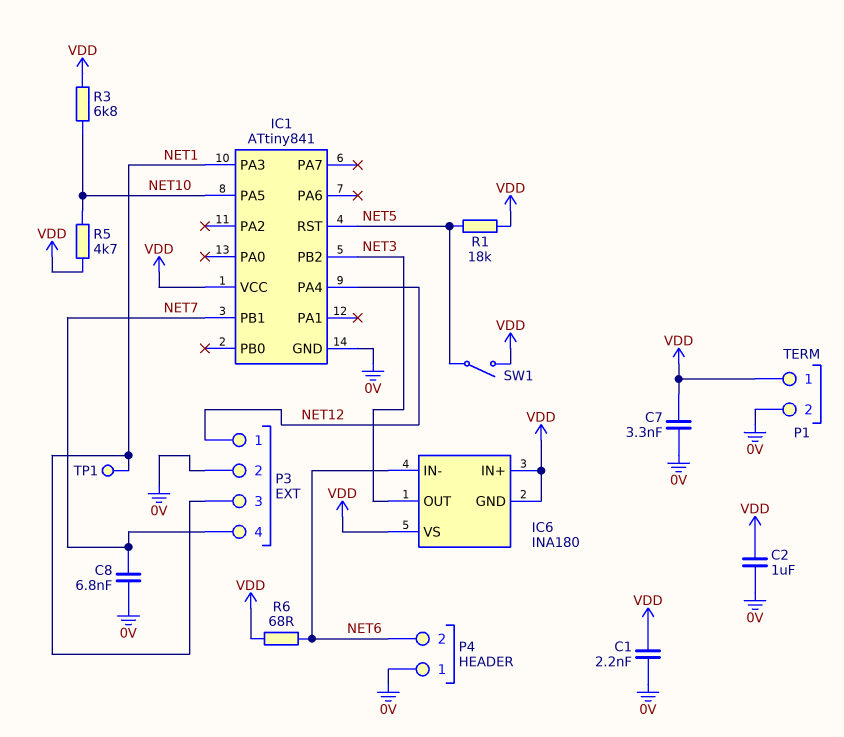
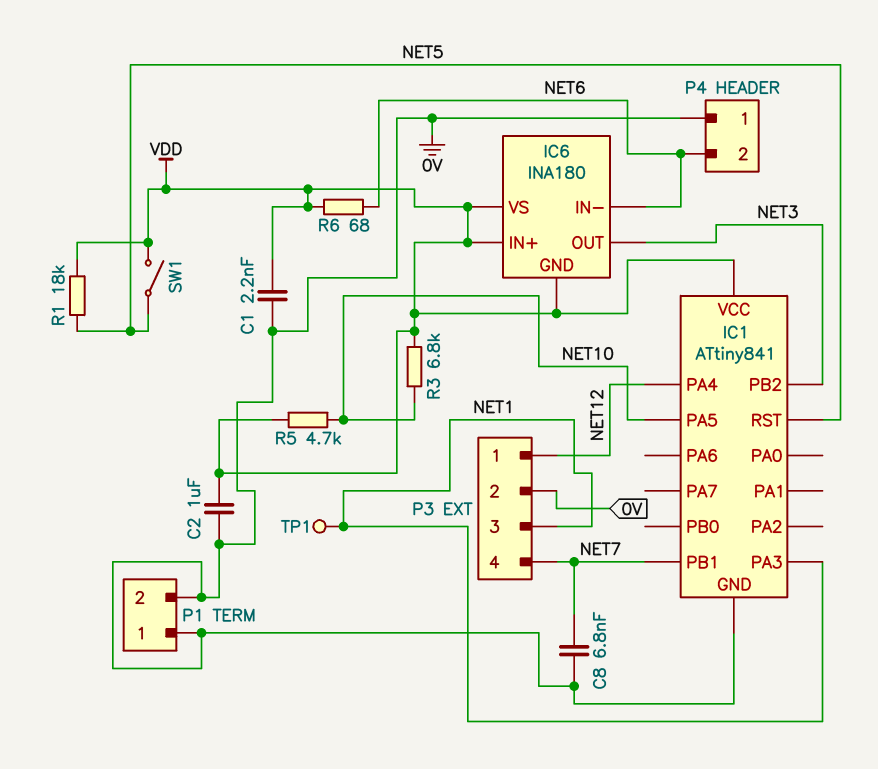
C7: 3.3nF (0V, VDD) -> none
P1 pin 1: VDD -> 0V

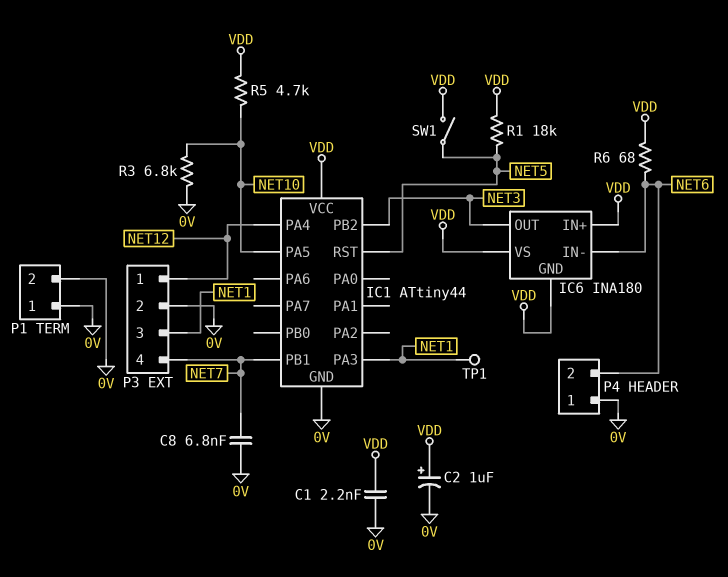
C2: 1uF (0V, VDD) -> 1uF (plus VDD, minus 0V)
IC1: ATtiny841 -> ATtiny44
R3: 6.8k (NET10, VDD) -> 6.8k (0V, NET10)

